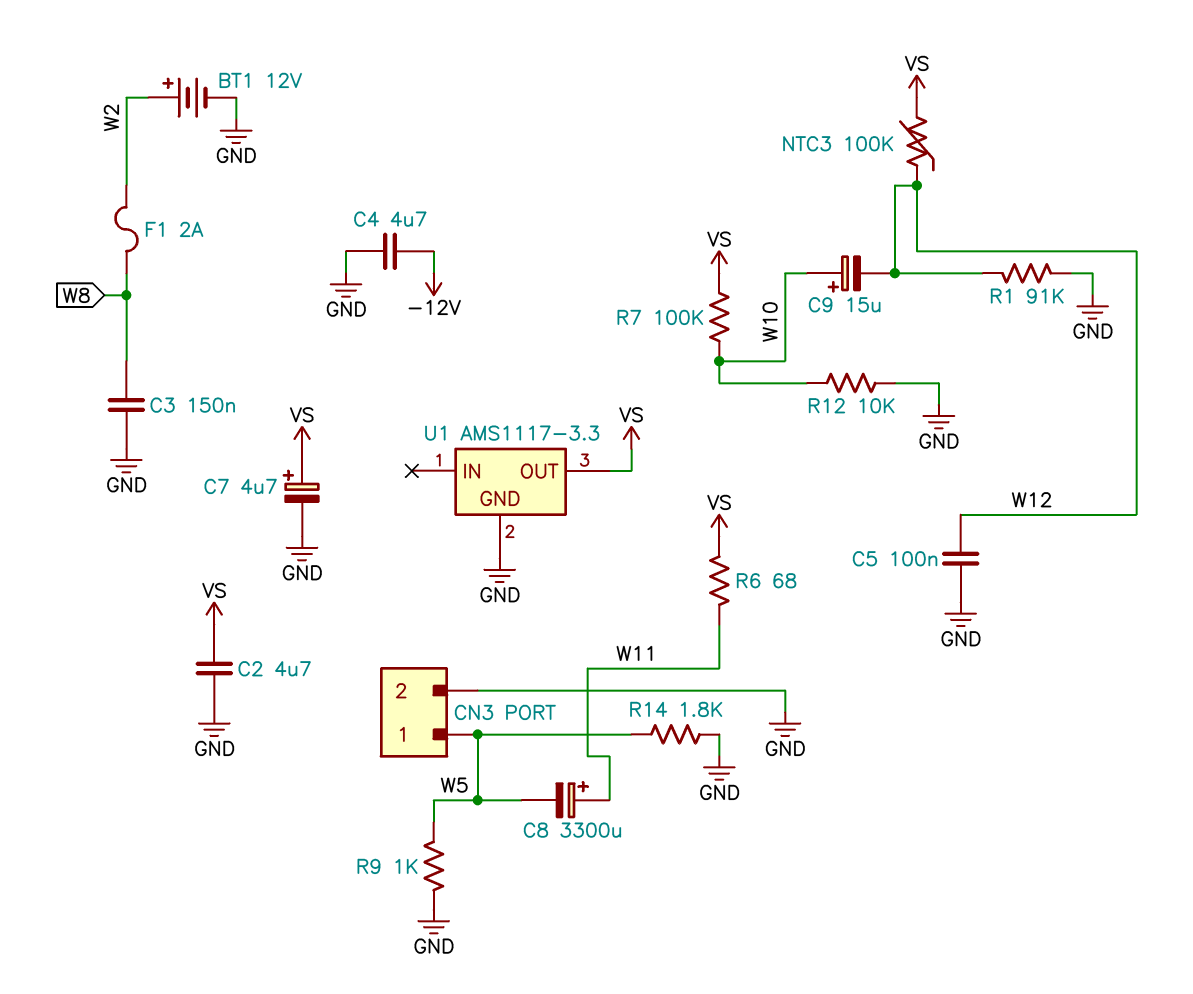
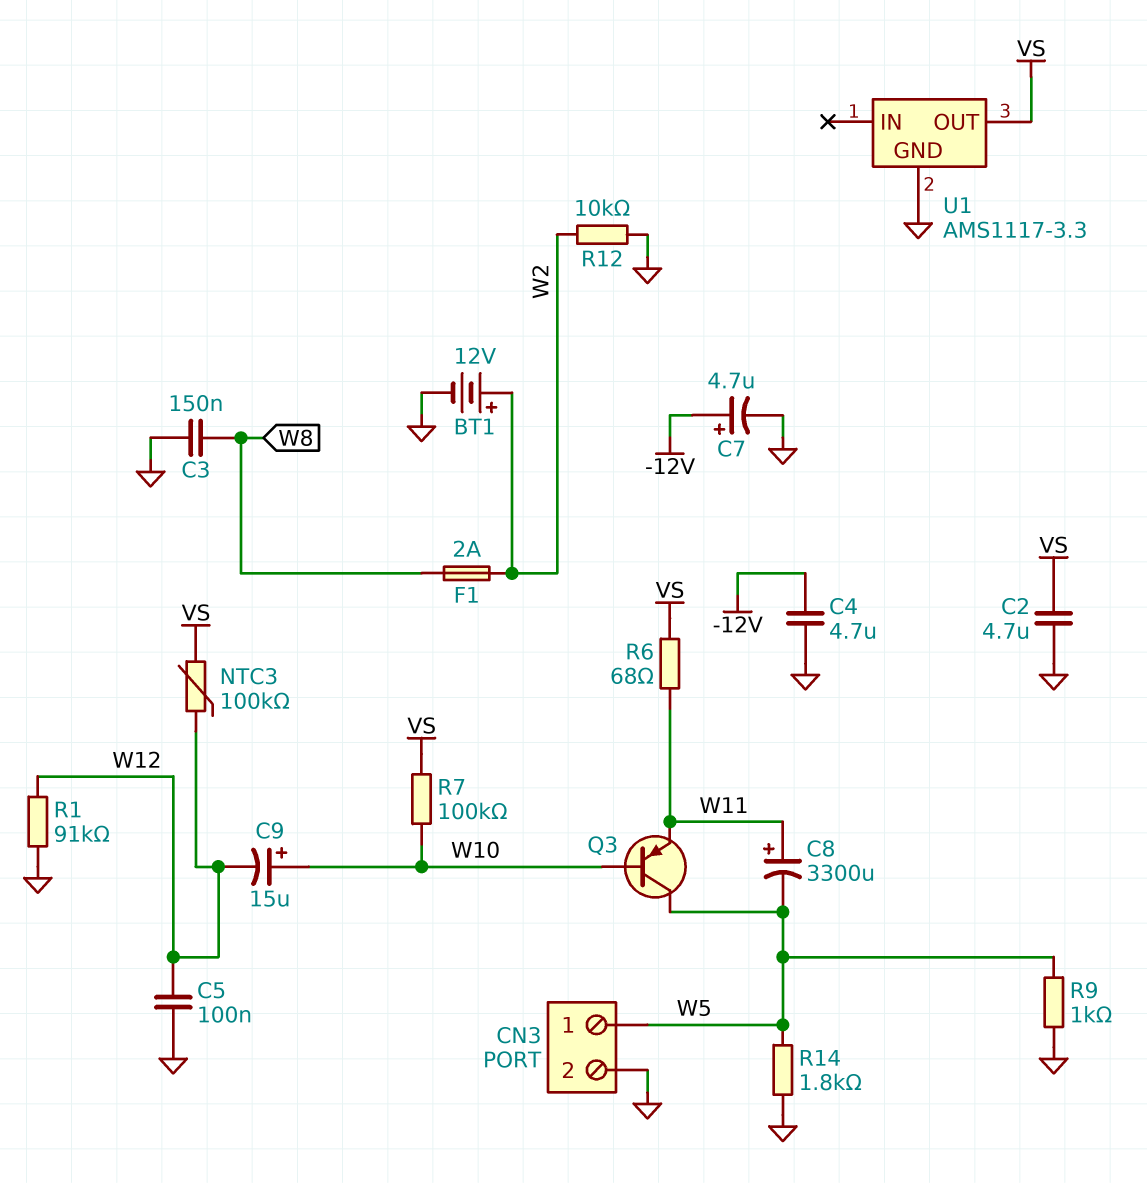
C7: 4.7uF (plus VS, minus GND) -> 4.7uF (plus -12V, minus GND)
Q3: none -> PNP (B W10, C W5, E W11)
R12: 10k (GND, W10) -> 10k (GND, W2)

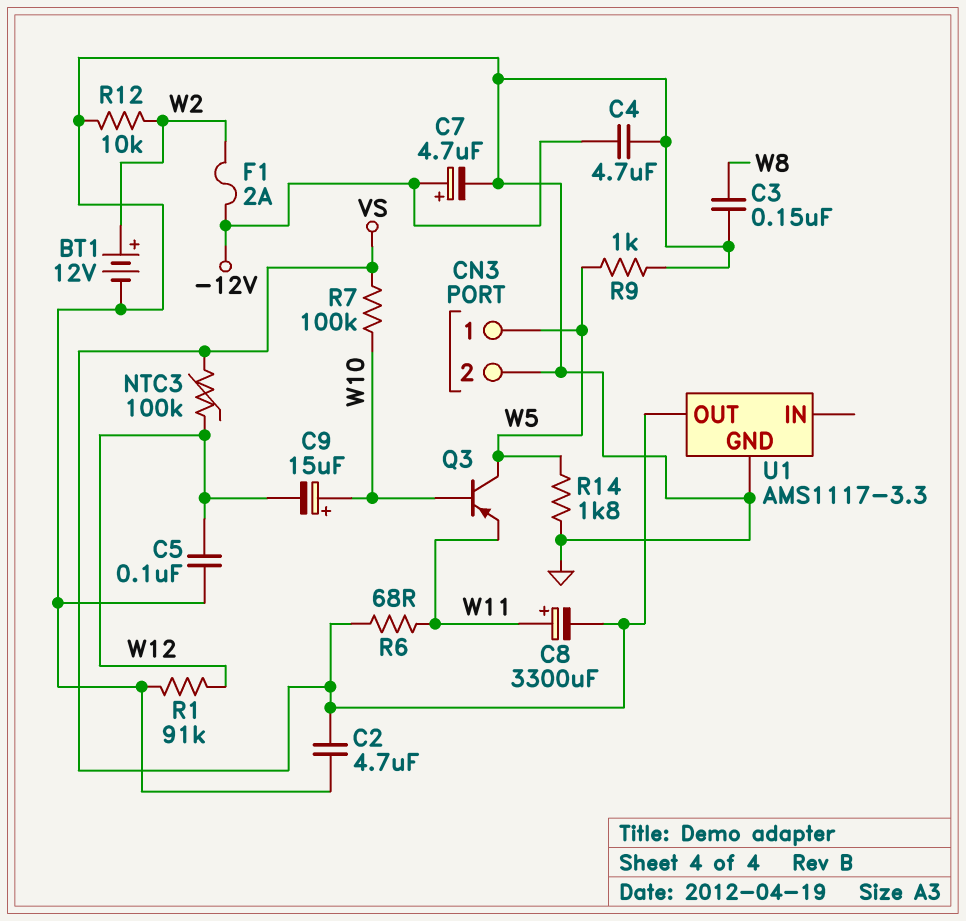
C8: 3300uF (plus W11, minus W5) -> 3300uF (plus W11, minus VS)
F1: 2A (W2, W8) -> 2A (-12V, W2)

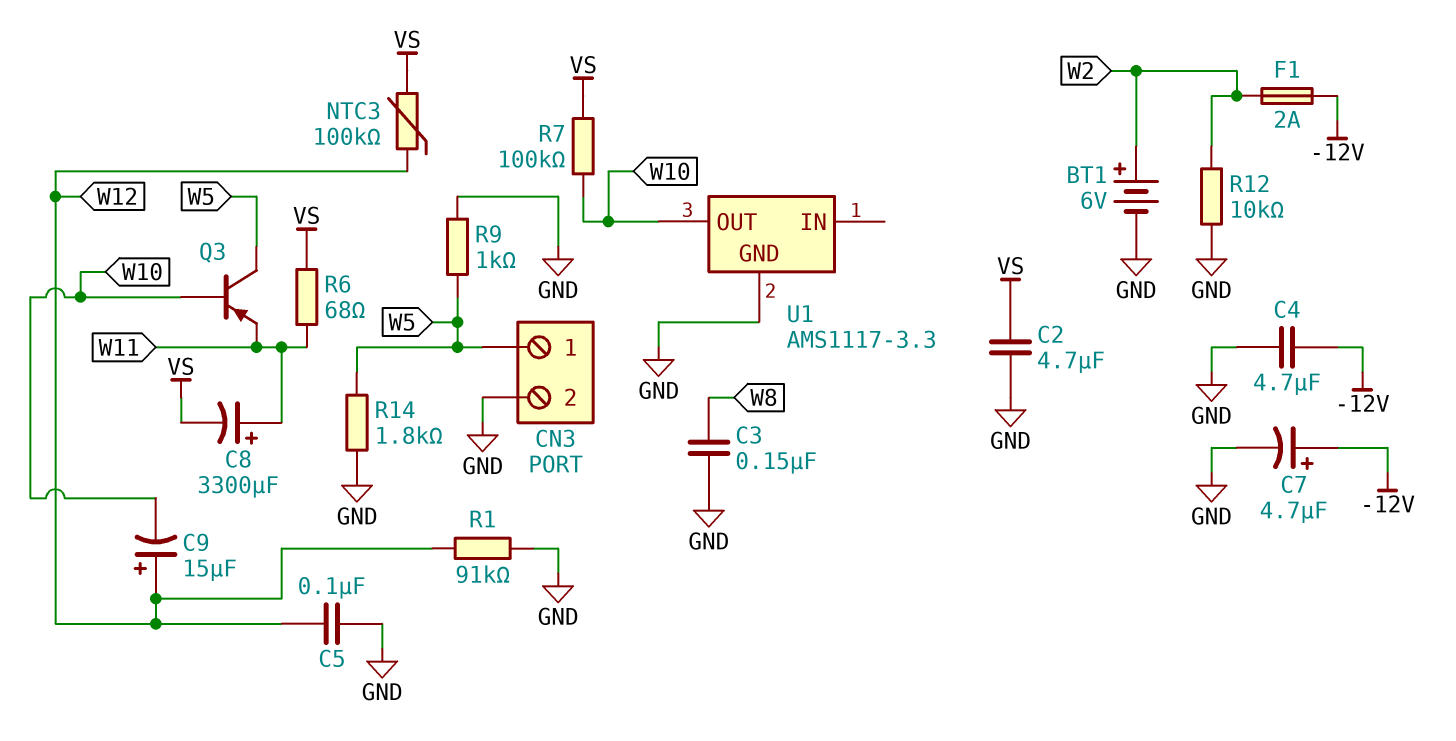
BT1: 12V (plus W2, minus GND) -> 6V (plus W2, minus GND)
C9: 15uF (plus W10, minus W12) -> 15uF (plus W12, minus W10)
U1 pin OUT: VS -> W10

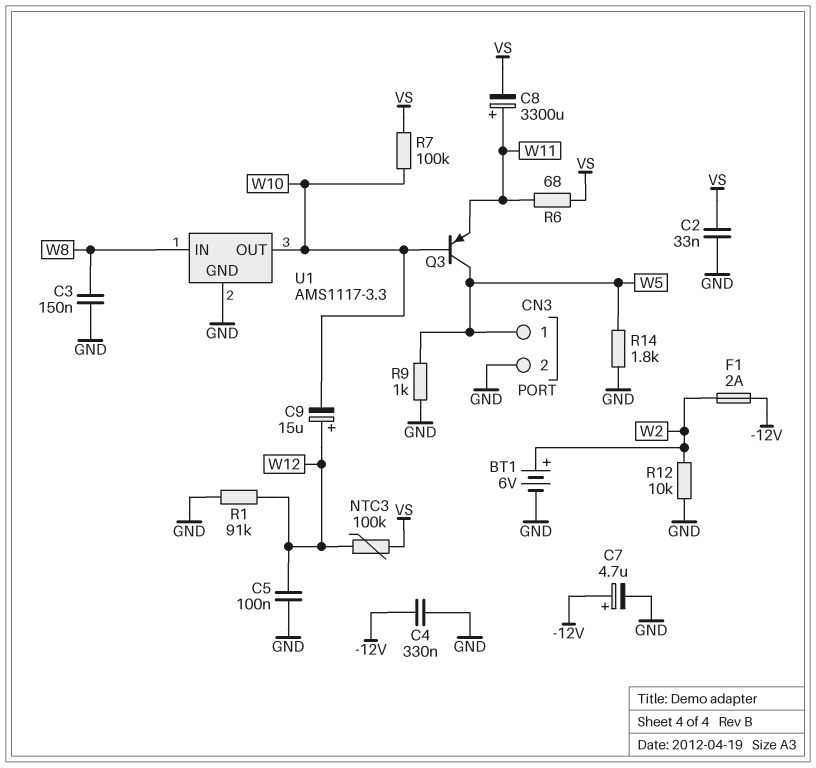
C2: 4.7uF (GND, VS) -> 33nF (GND, VS)
C4: 4.7uF (-12V, GND) -> 330nF (-12V, GND)
U1 pin IN: none -> W8

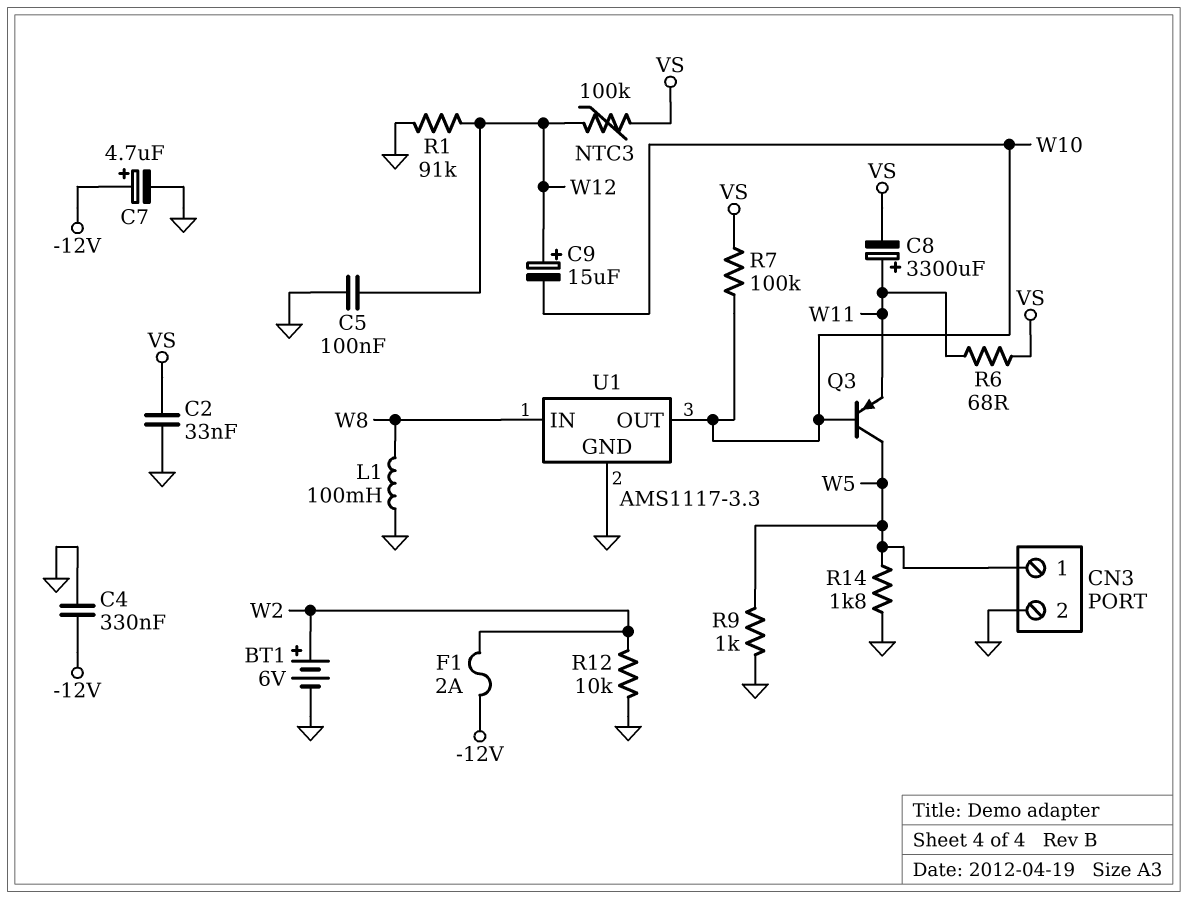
C3: 150nF (GND, W8) -> none
L1: none -> 100mH (GND, W8)

